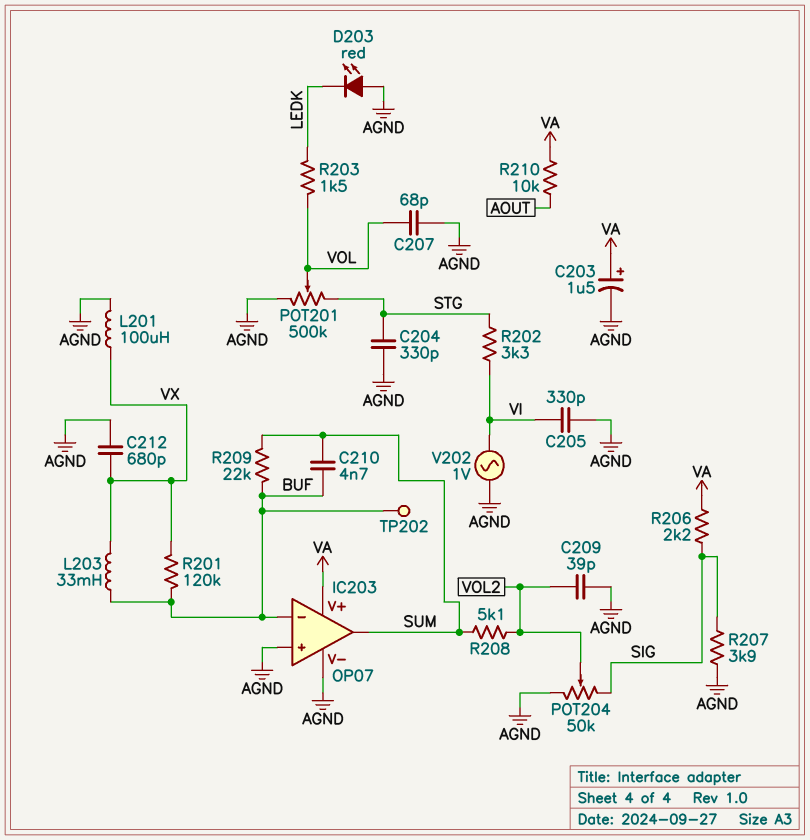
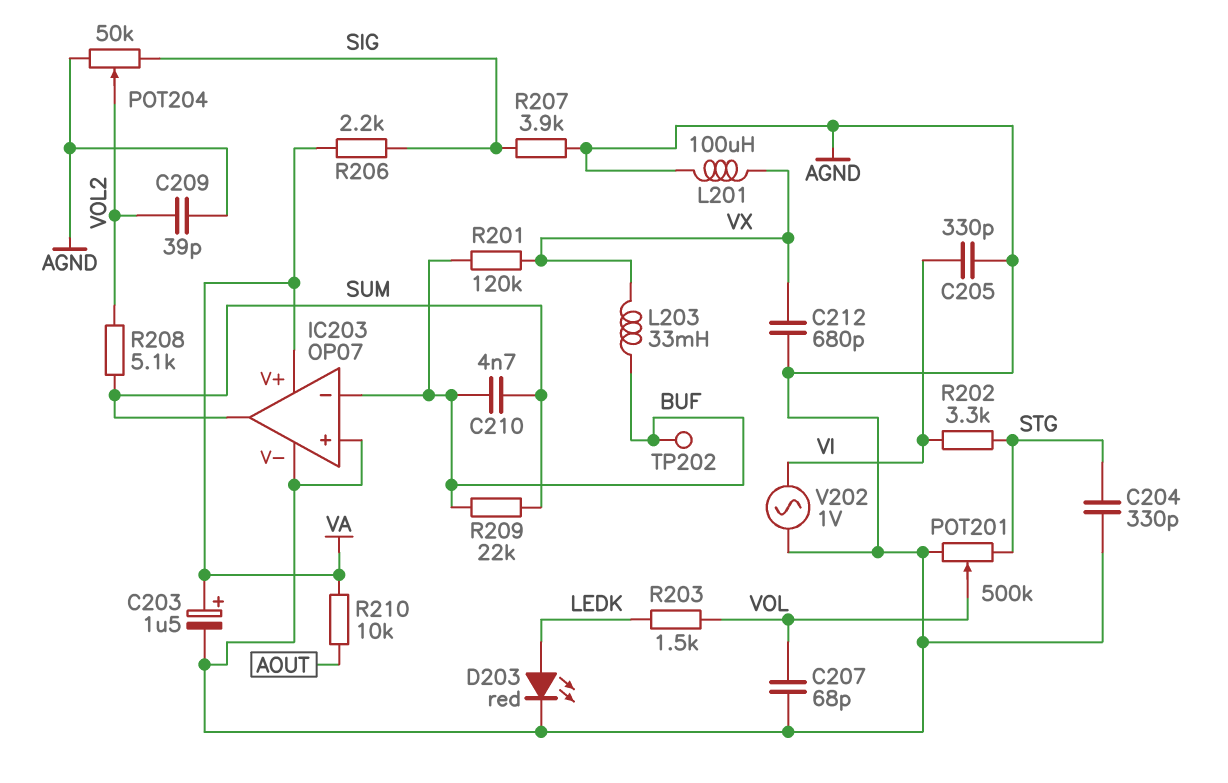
D203: LED red (A AGND, K LEDK) -> LED red (A LEDK, K AGND)

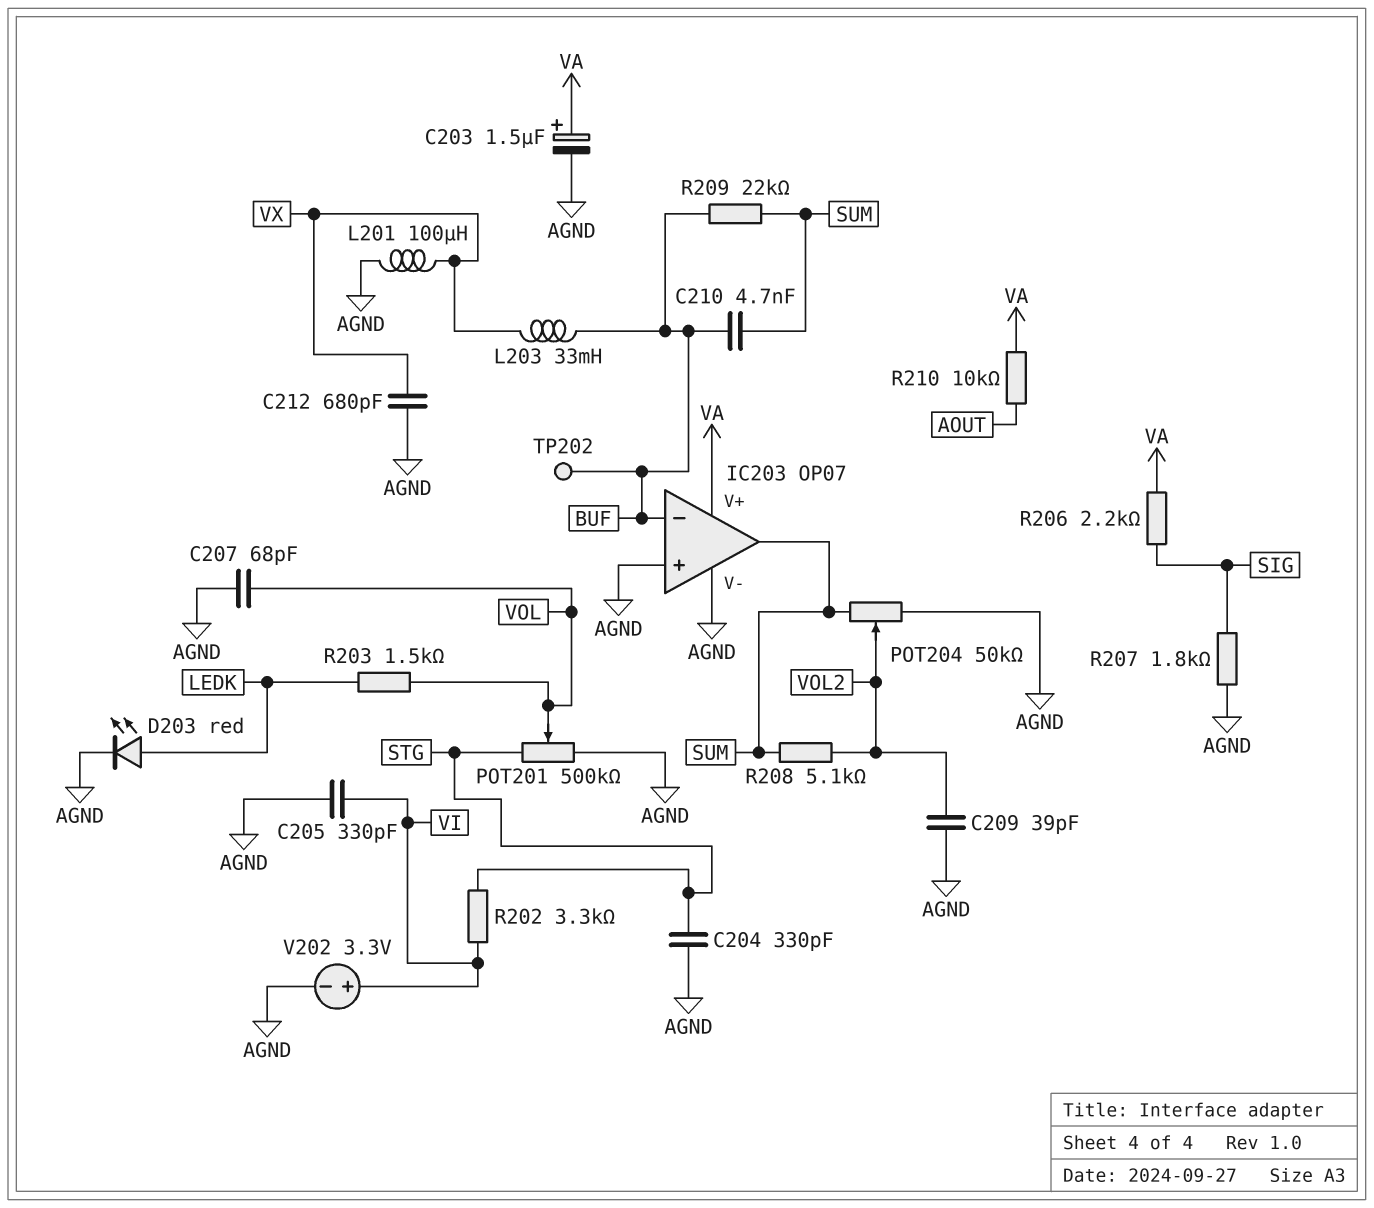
POT204: 50k (AGND, SIG, wiper VOL2) -> 50k (AGND, SUM, wiper VOL2)
R201: 120k (BUF, VX) -> none
R207: 3.9k (AGND, SIG) -> 1.8k (AGND, SIG)
V202: AC 1V (AGND, VI) -> 3.3V (plus VI, minus AGND)

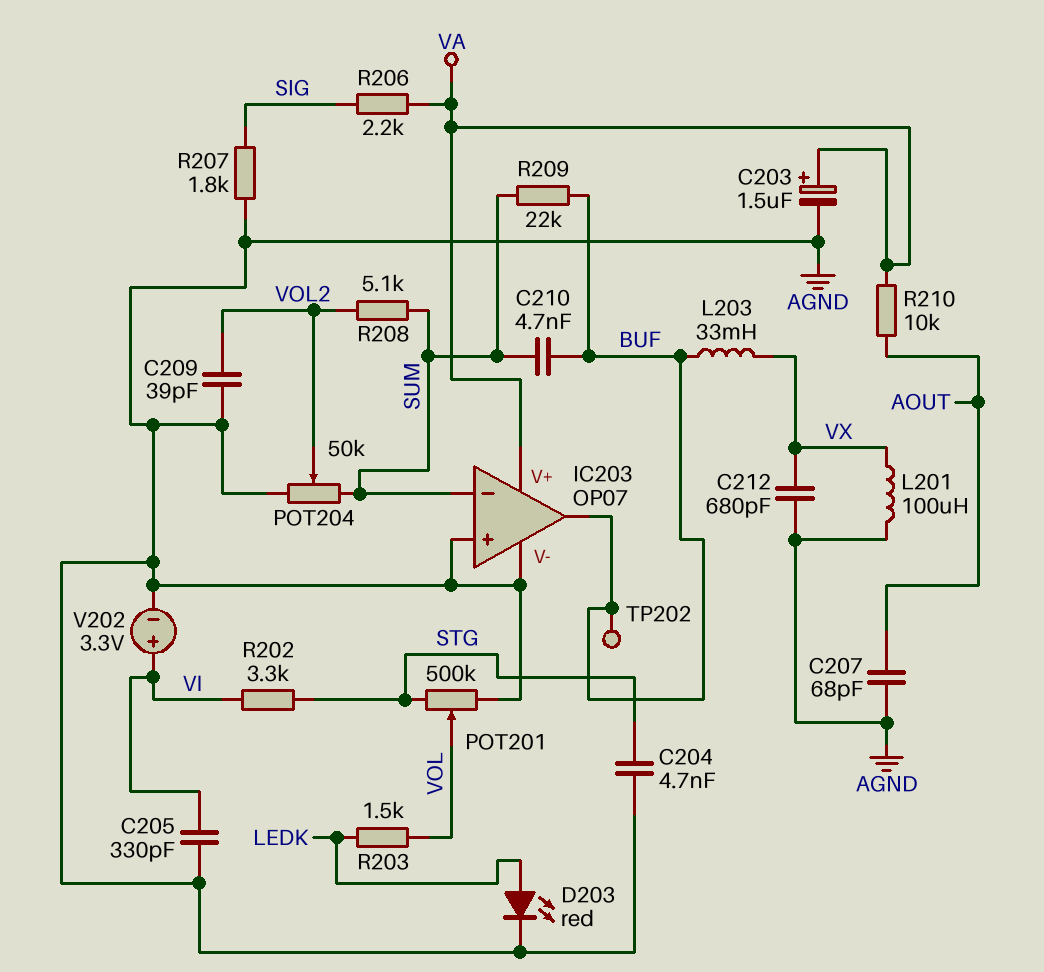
C204: 330pF (AGND, STG) -> 4.7nF (AGND, STG)
C207: 68pF (AGND, VOL) -> 68pF (AGND, AOUT)
IC203 pin in-: BUF -> SUM
IC203 pin out: SUM -> BUF

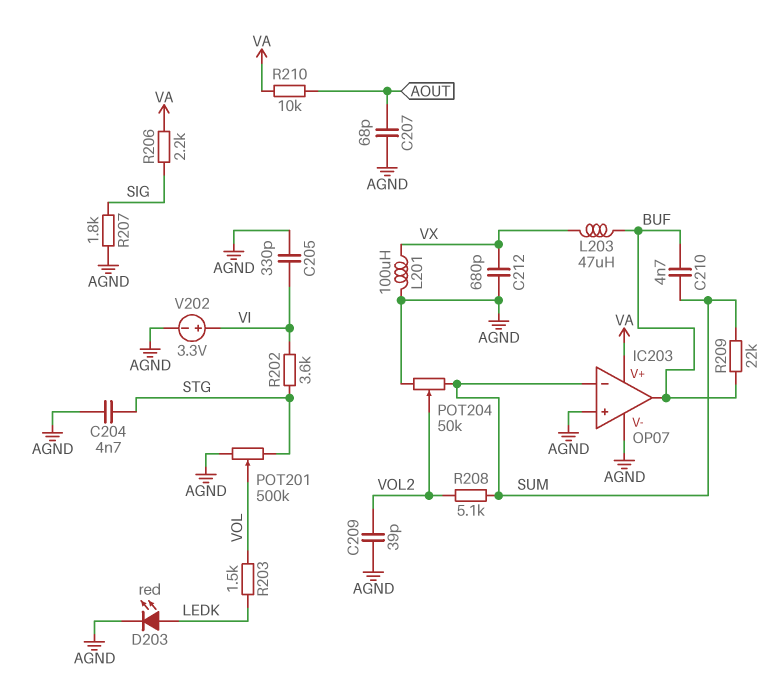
C203: 1.5uF (plus VA, minus AGND) -> none
L203: 33mH (BUF, VX) -> 47uH (BUF, VX)
R202: 3.3k (STG, VI) -> 3.6k (STG, VI)
TP202: test point (BUF) -> none

